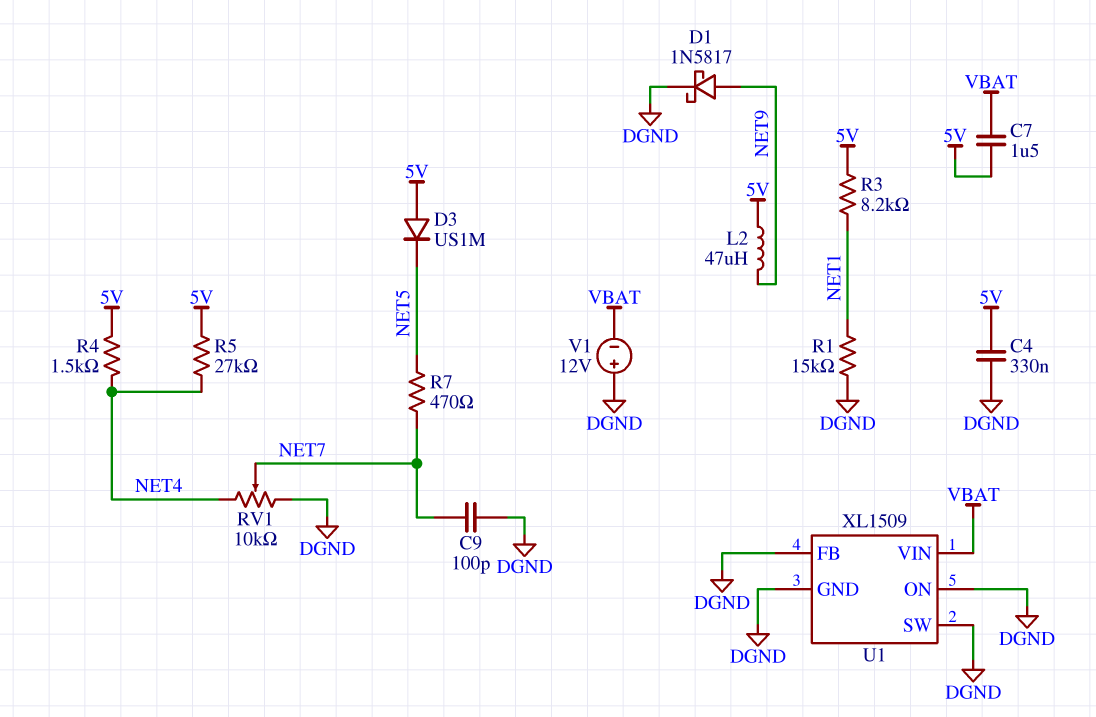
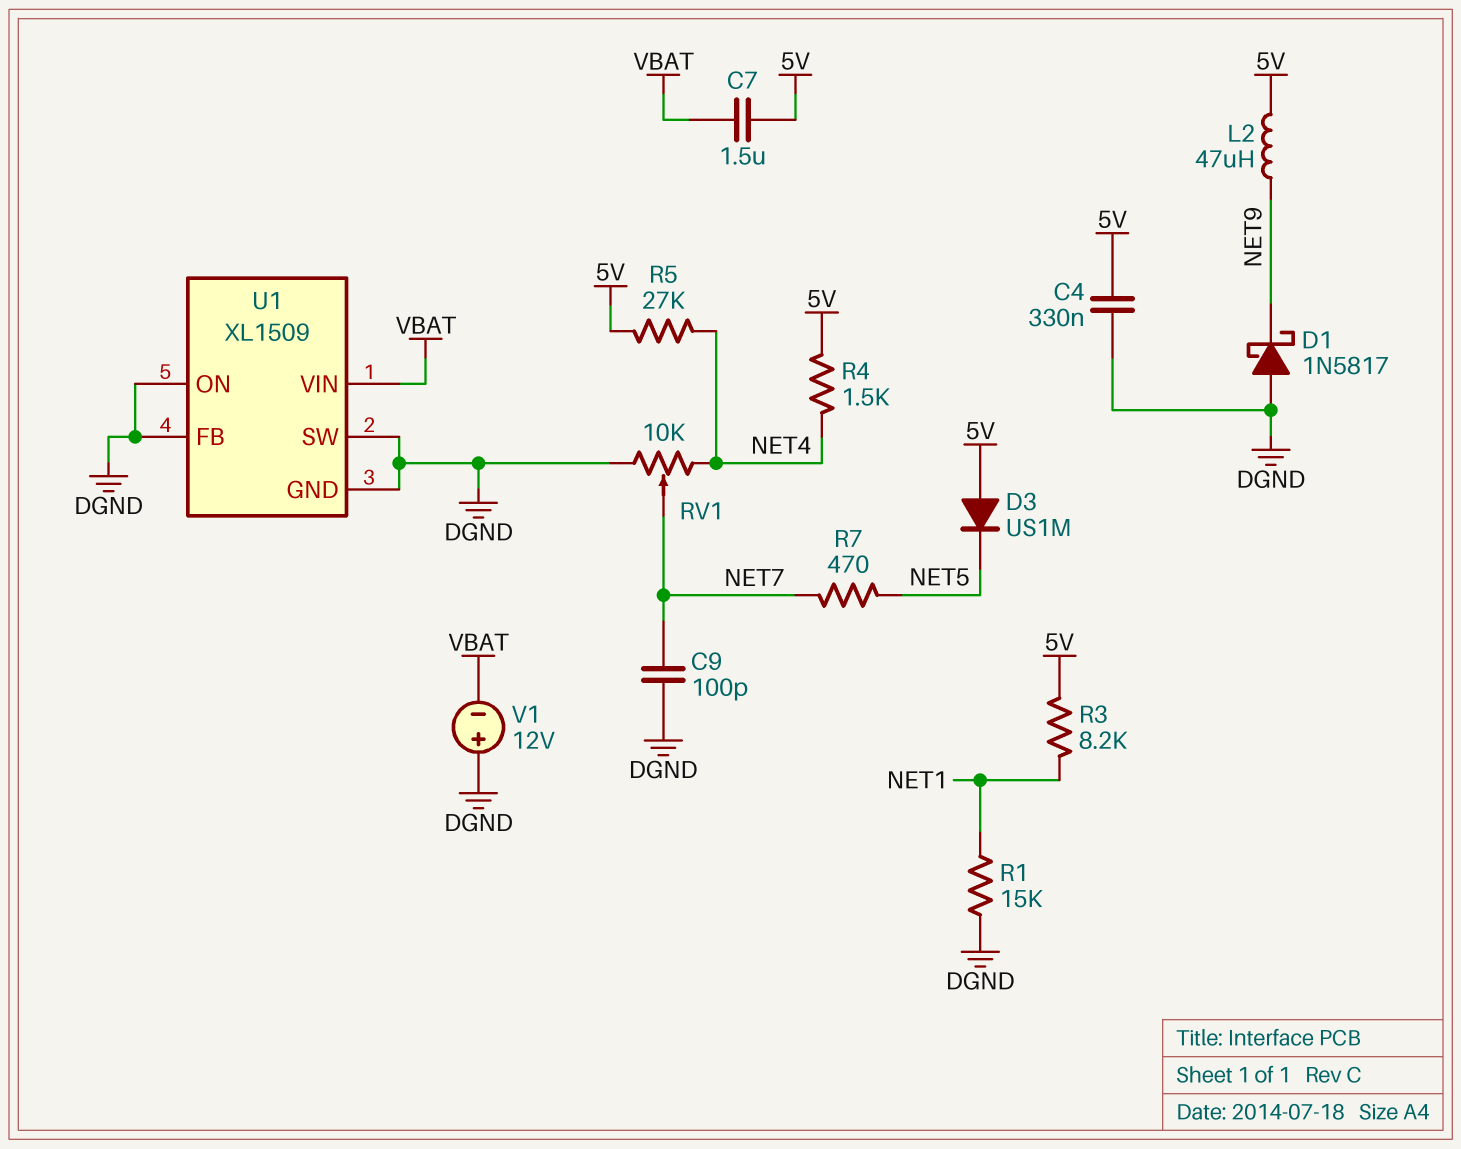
D1: schottky 1N5817 (A NET9, K DGND) -> schottky 1N5817 (A DGND, K NET9)

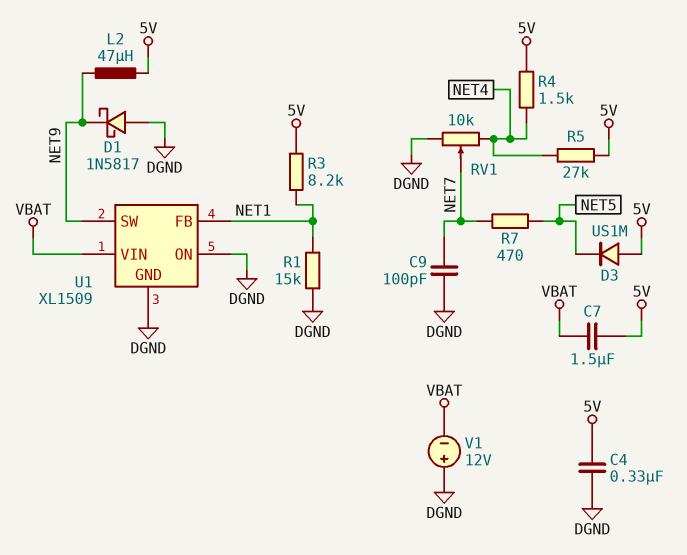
U1 pin FB: DGND -> NET1
U1 pin SW: DGND -> NET9

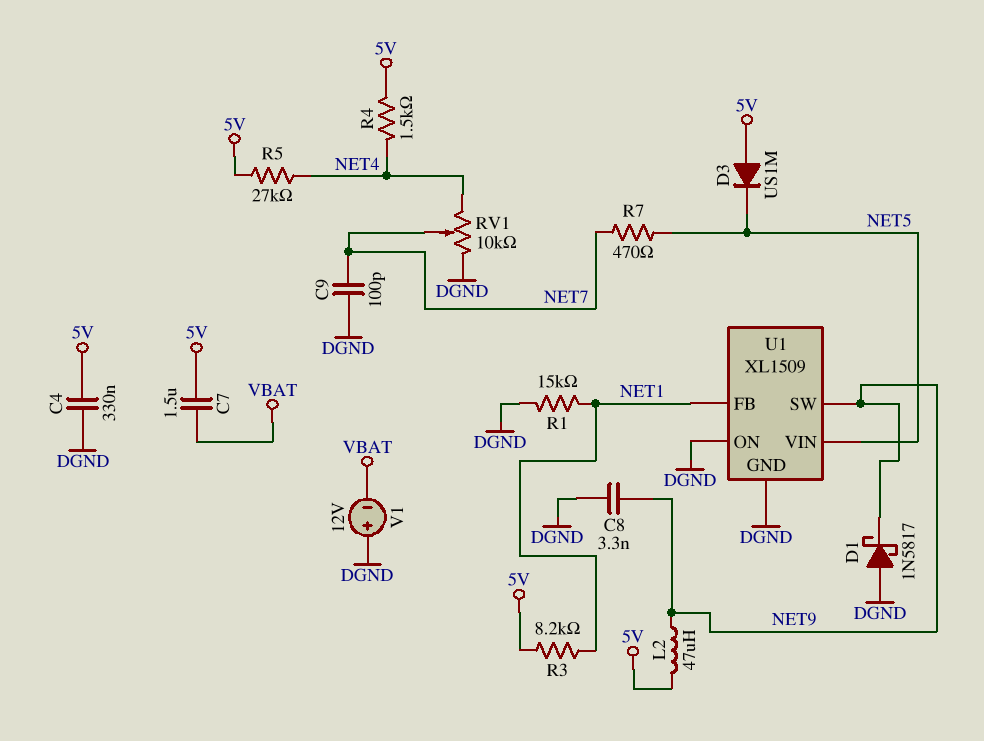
C8: none -> 3.3nF (DGND, NET9)
U1 pin VIN: VBAT -> NET5

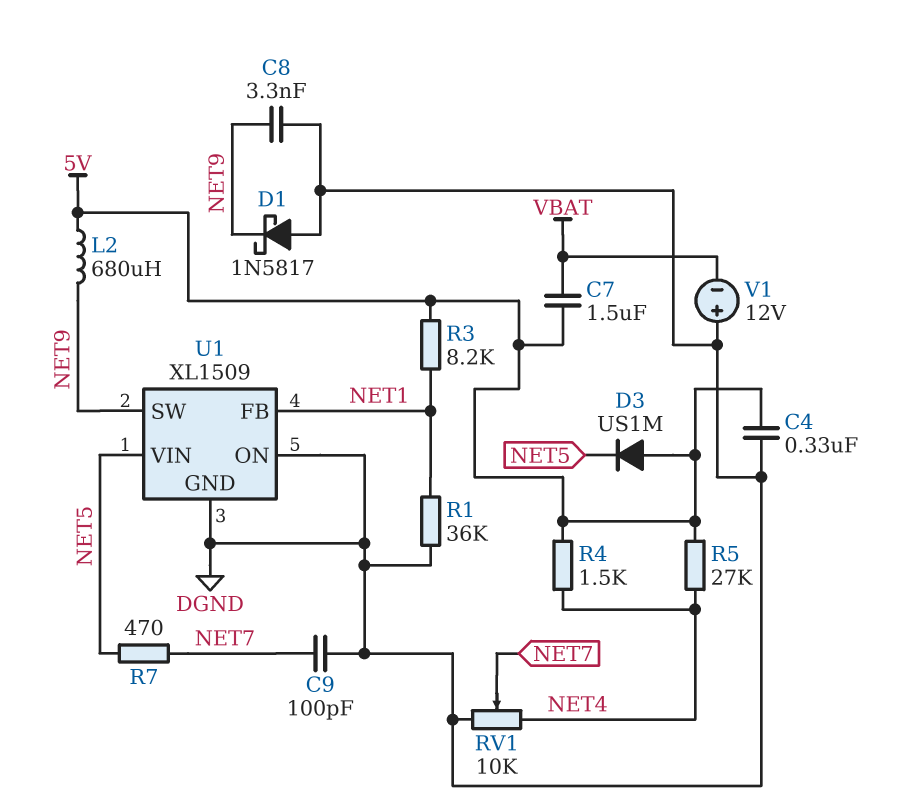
L2: 47uH (5V, NET9) -> 680uH (5V, NET9)
R1: 15k (DGND, NET1) -> 36k (DGND, NET1)

